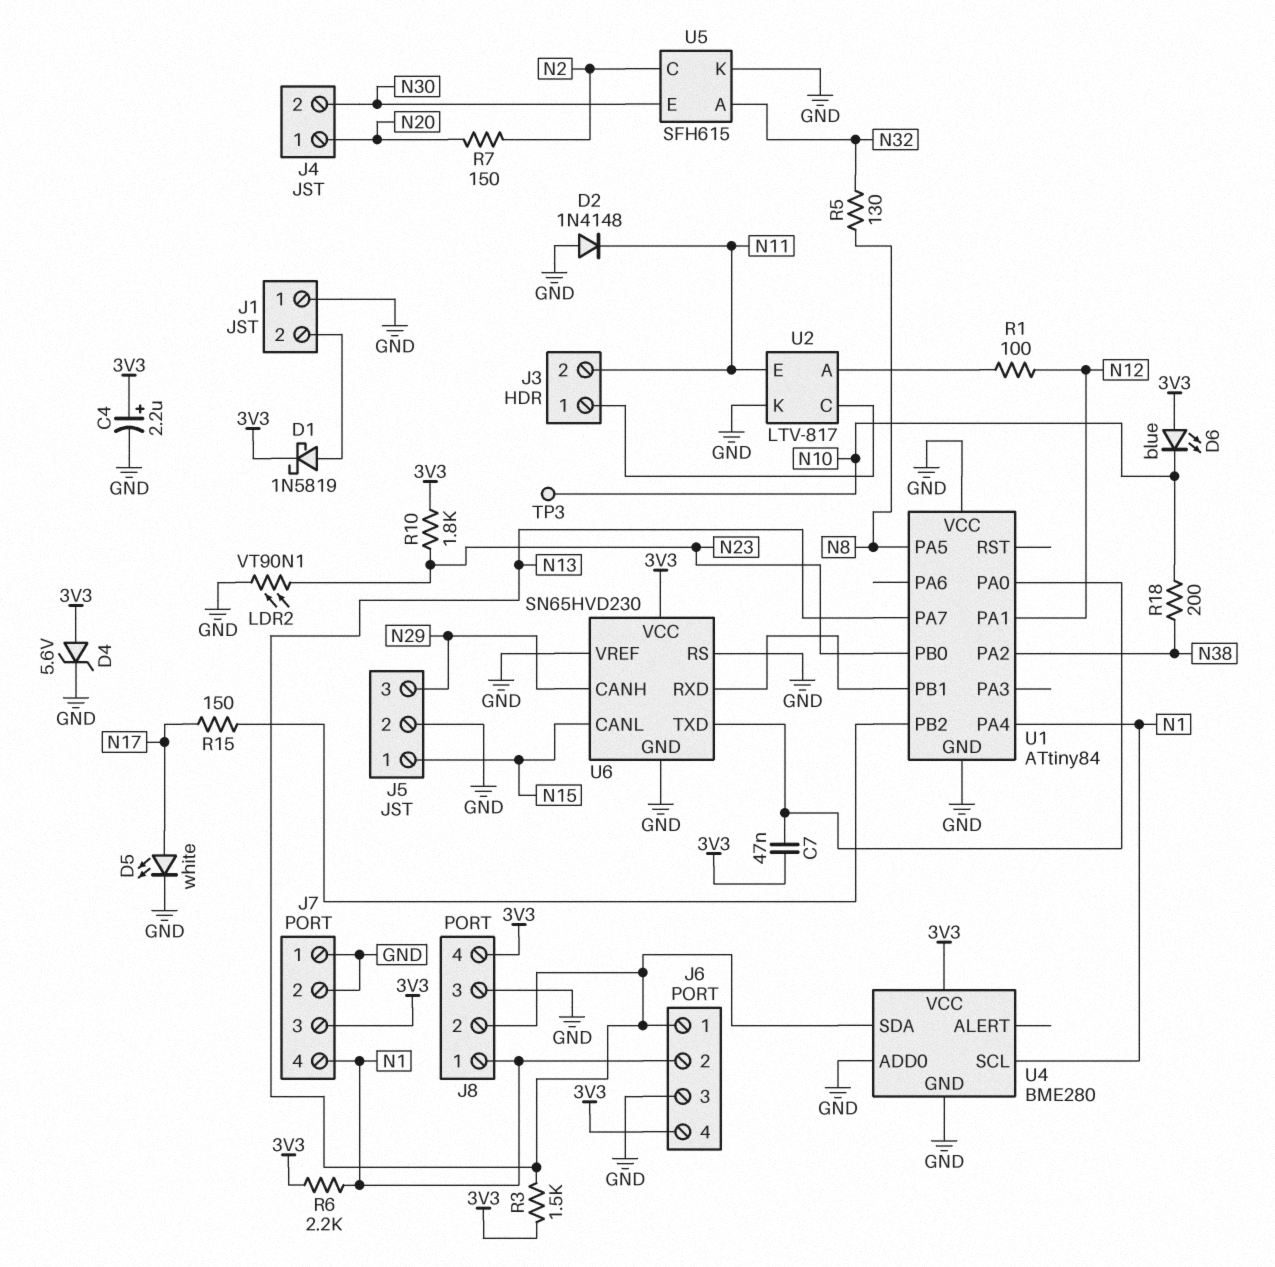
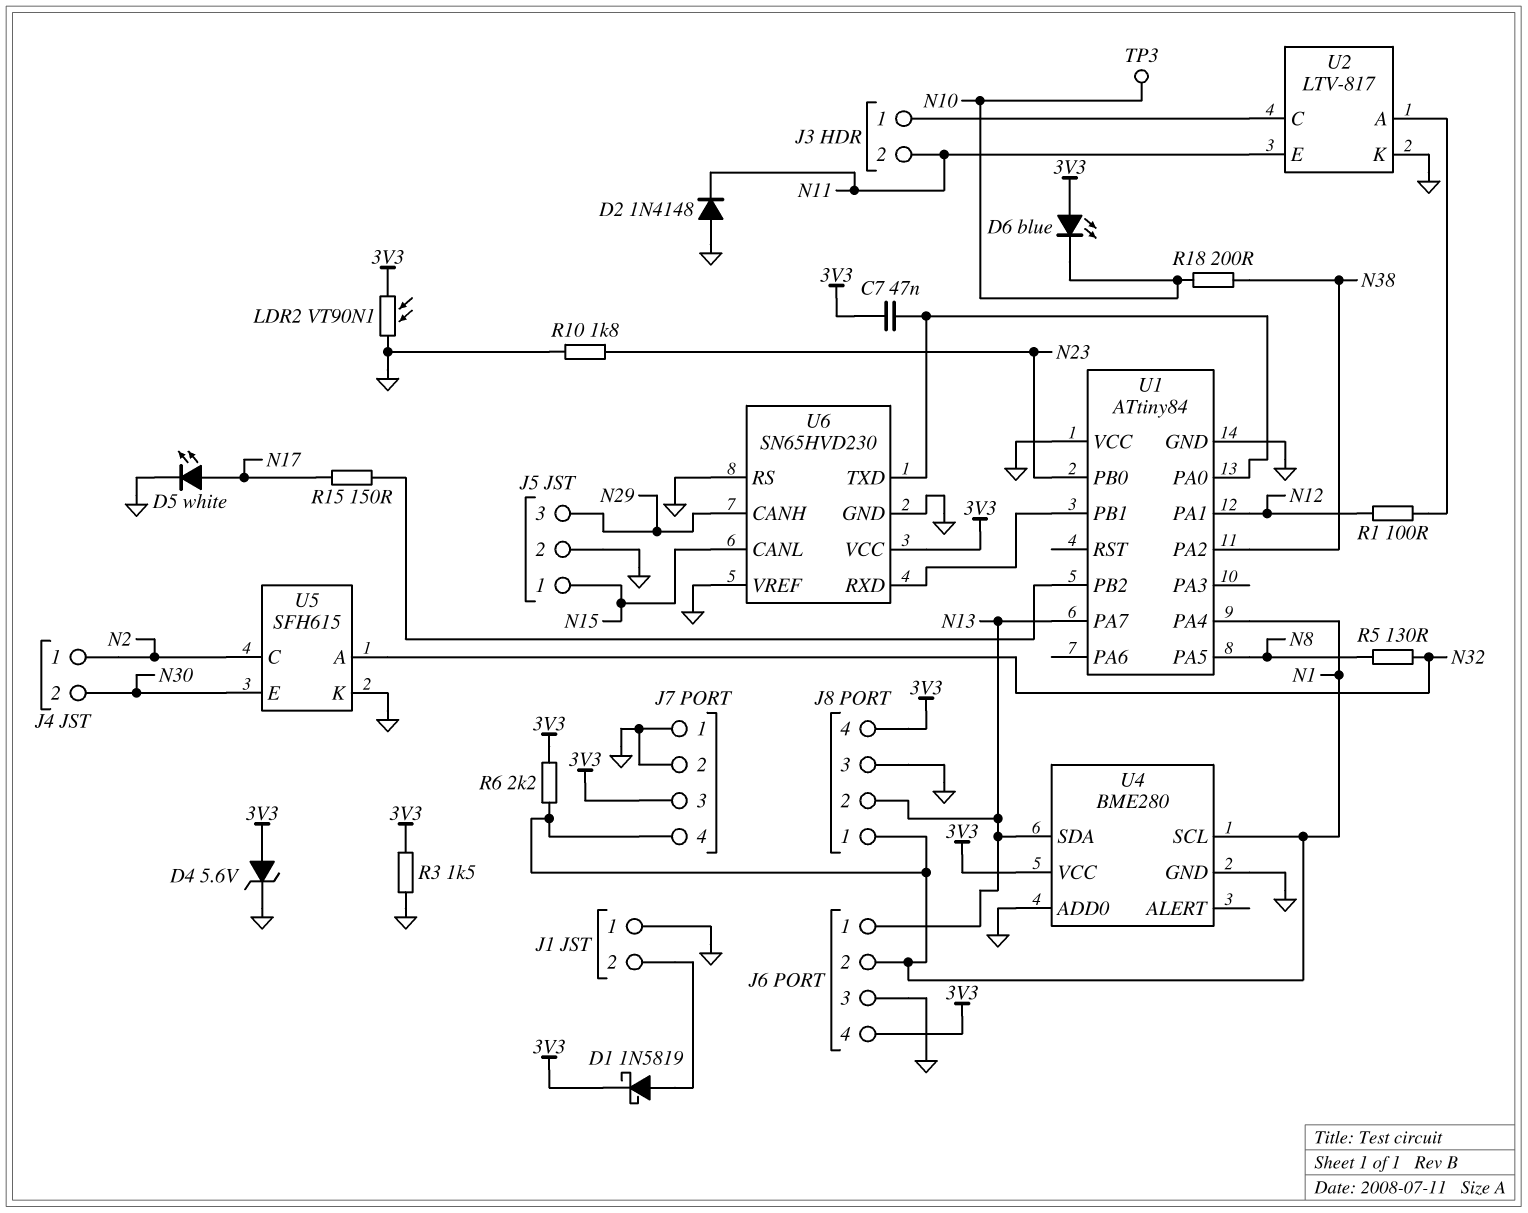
C4: 2.2uF (plus 3V3, minus GND) -> none
J4 pin 1: N20 -> N2
LDR2: VT90N1 (GND, N23) -> VT90N1 (3V3, GND)
R3: 1.5k (3V3, N13) -> 1.5k (3V3, GND)
R7: 150 (N2, N20) -> none
R10: 1.8k (3V3, N23) -> 1.8k (GND, N23)

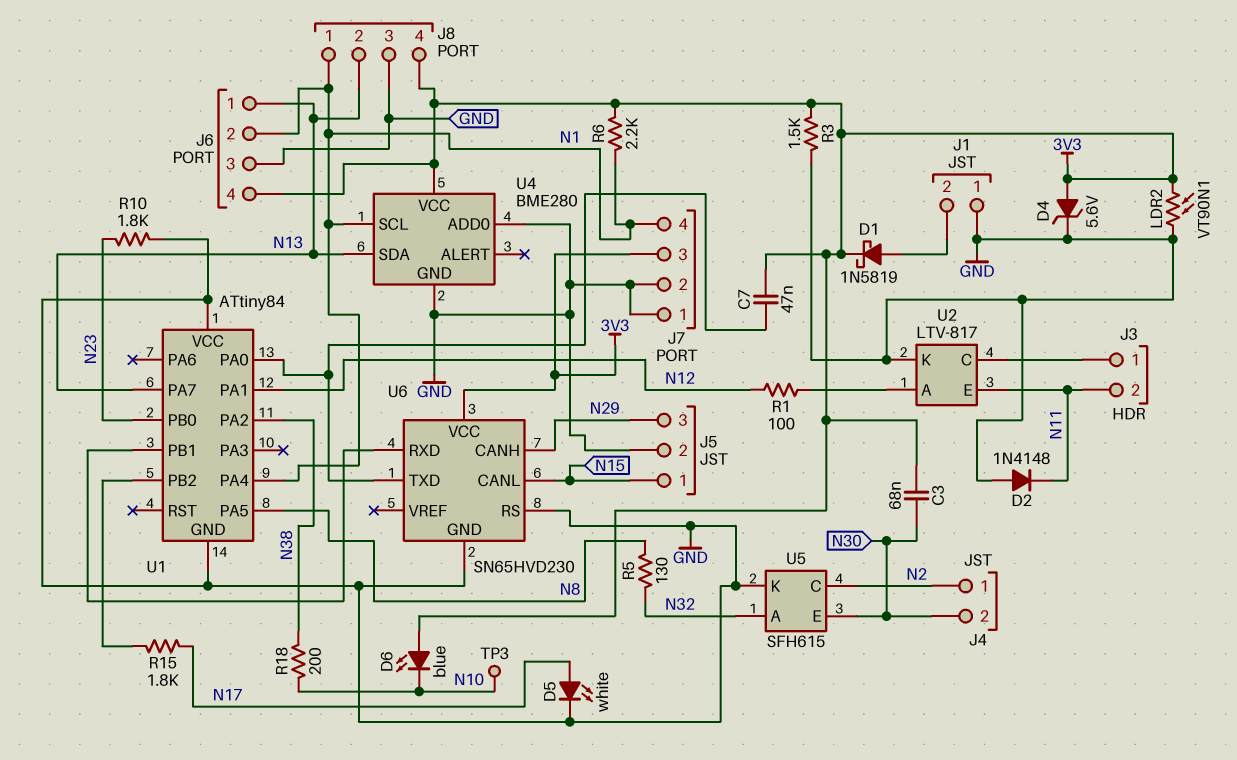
C3: none -> 68nF (3V3, N30)
R15: 150 (N17, U1/PB2) -> 1.8k (N17, U1/PB2)
U6 pin VREF: GND -> none

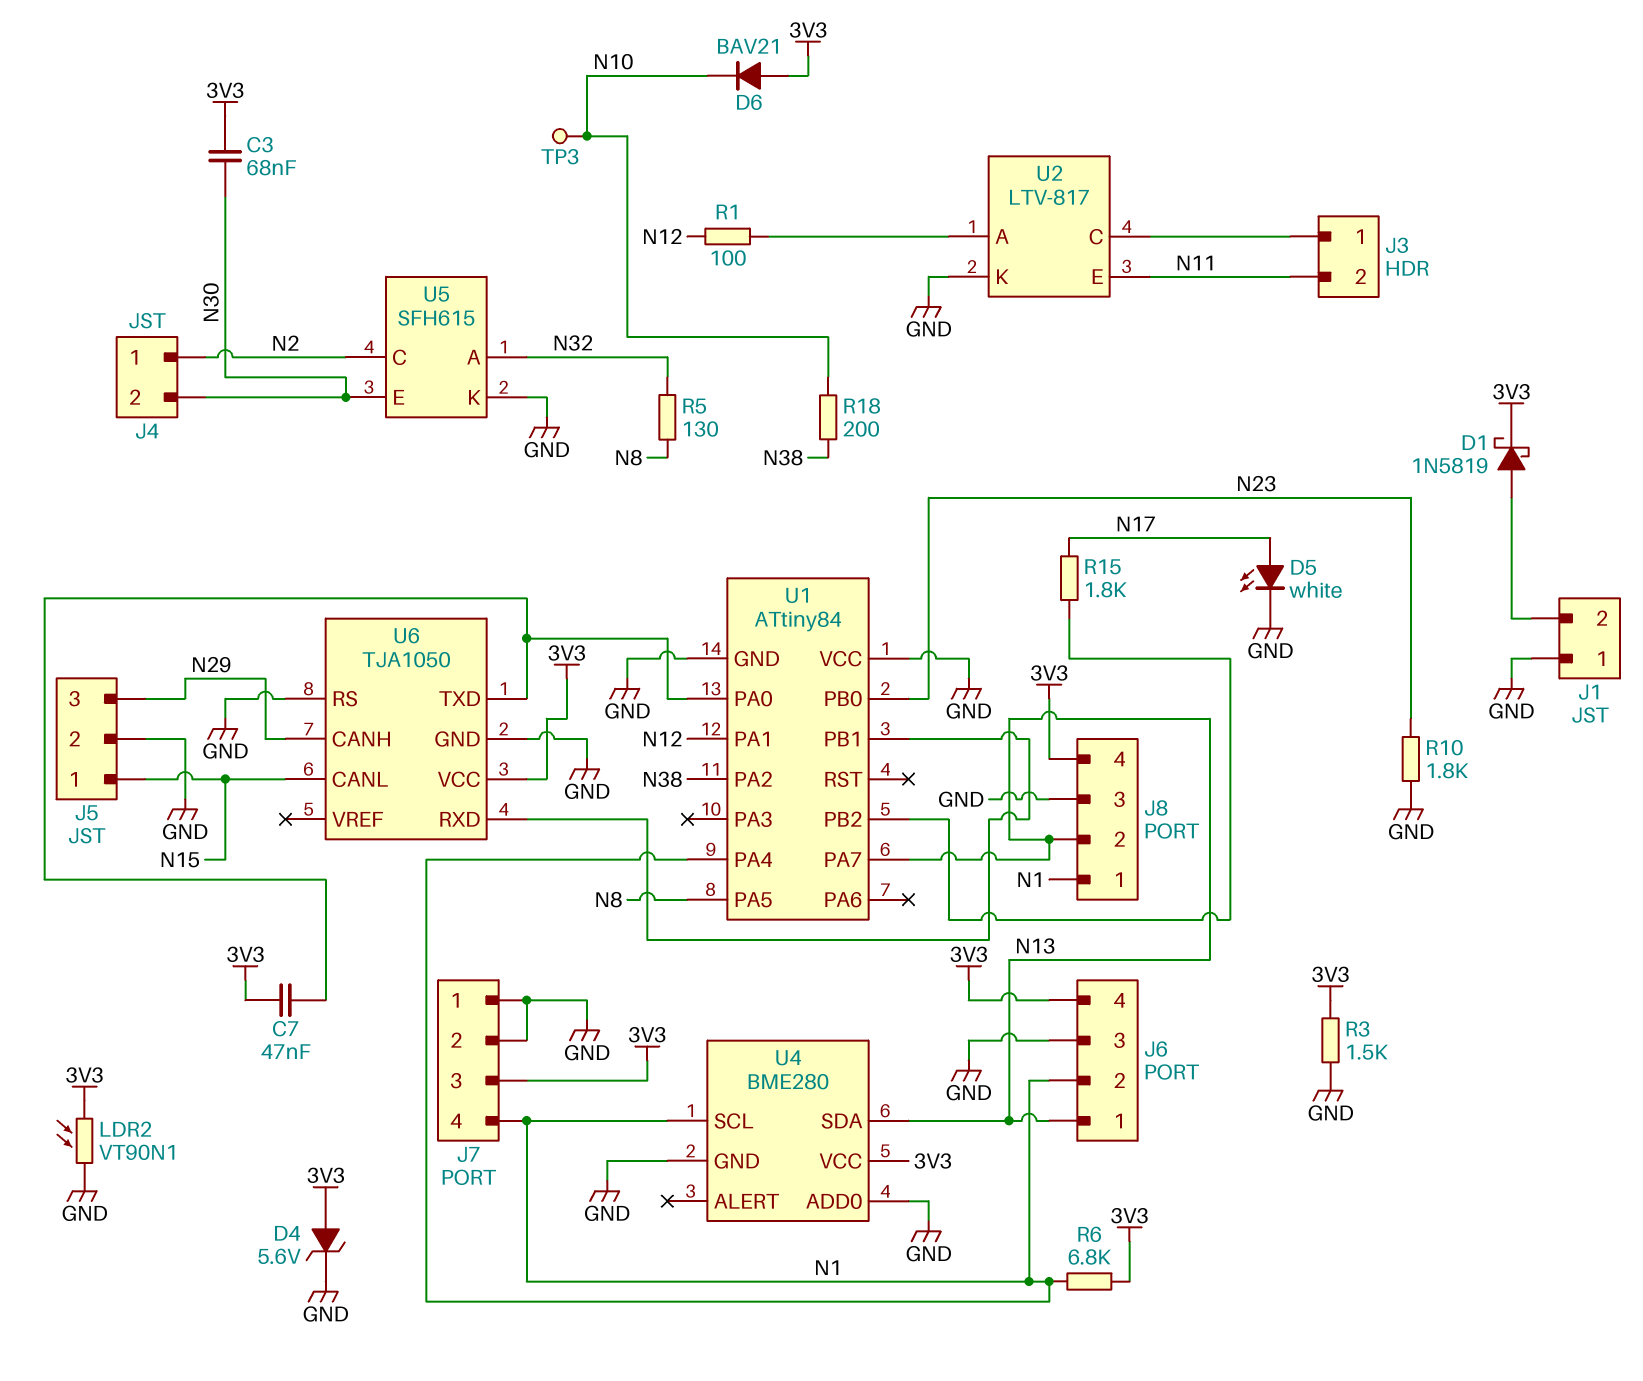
D2: diode 1N4148 (A GND, K N11) -> none
D6: LED blue (A 3V3, K N10) -> diode BAV21 (A 3V3, K N10)
R6: 2.2k (3V3, N1) -> 6.8k (3V3, N1)
U6: SN65HVD230 -> TJA1050

